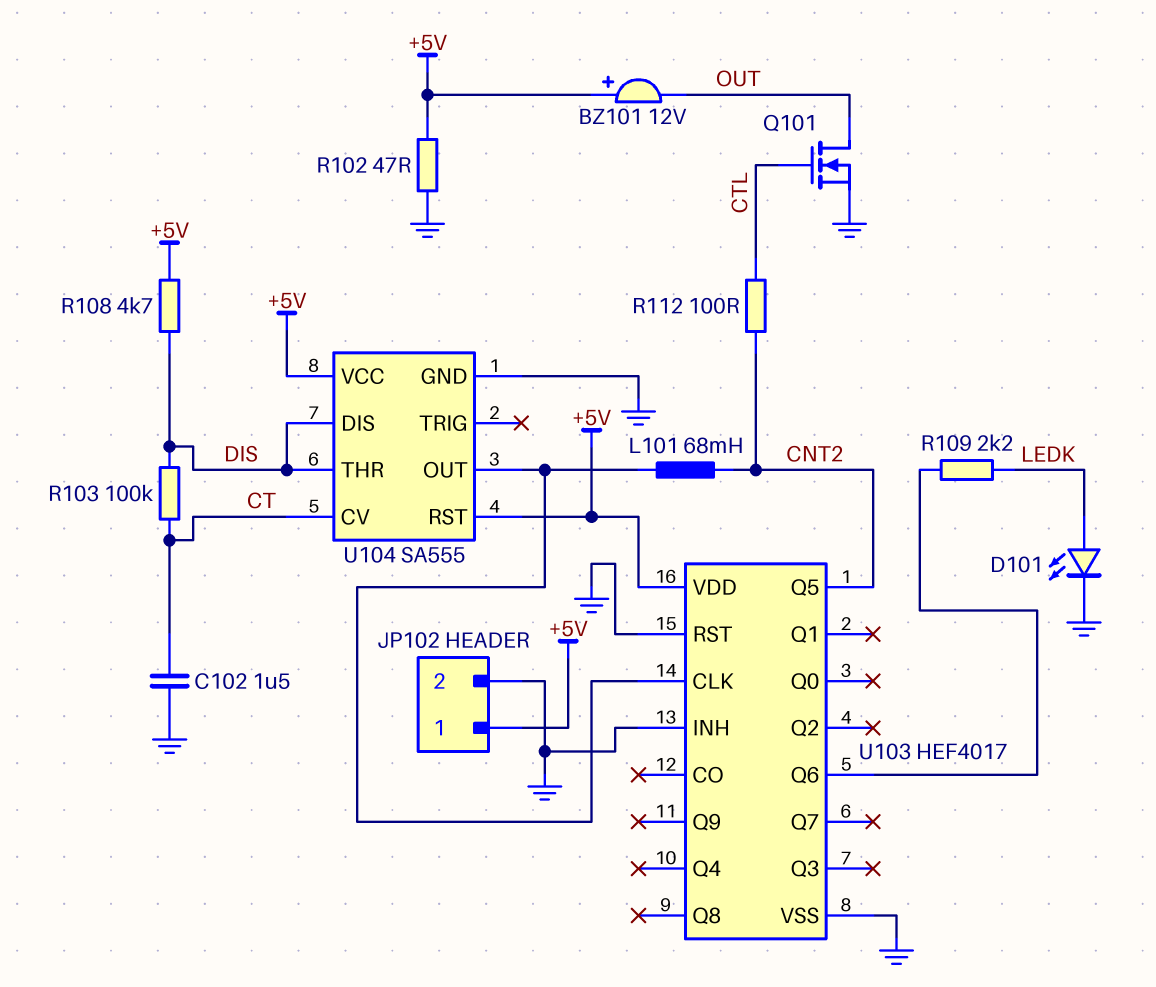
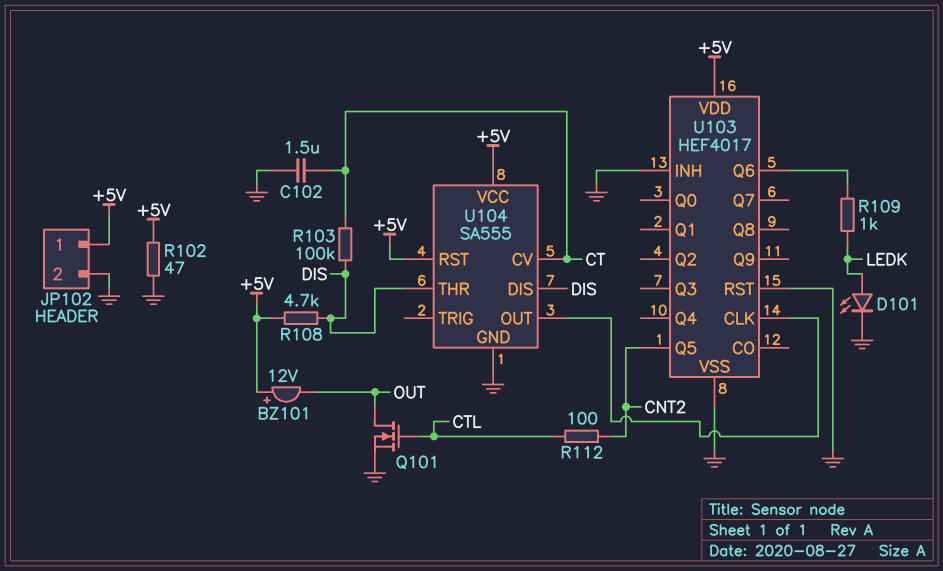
L101: 68mH (CNT2, U103/CLK) -> none
R109: 2.2k (LEDK, U103/Q6) -> 1k (LEDK, U103/Q6)

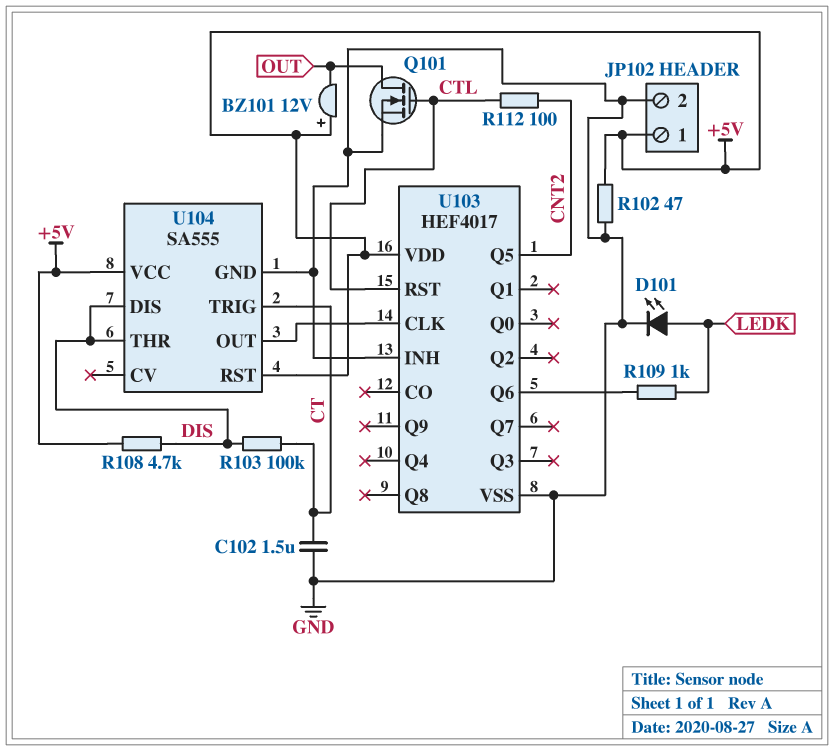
U103 pin RST: GND -> CTL
U104 pin CV: CT -> none
U104 pin TRIG: none -> CT

